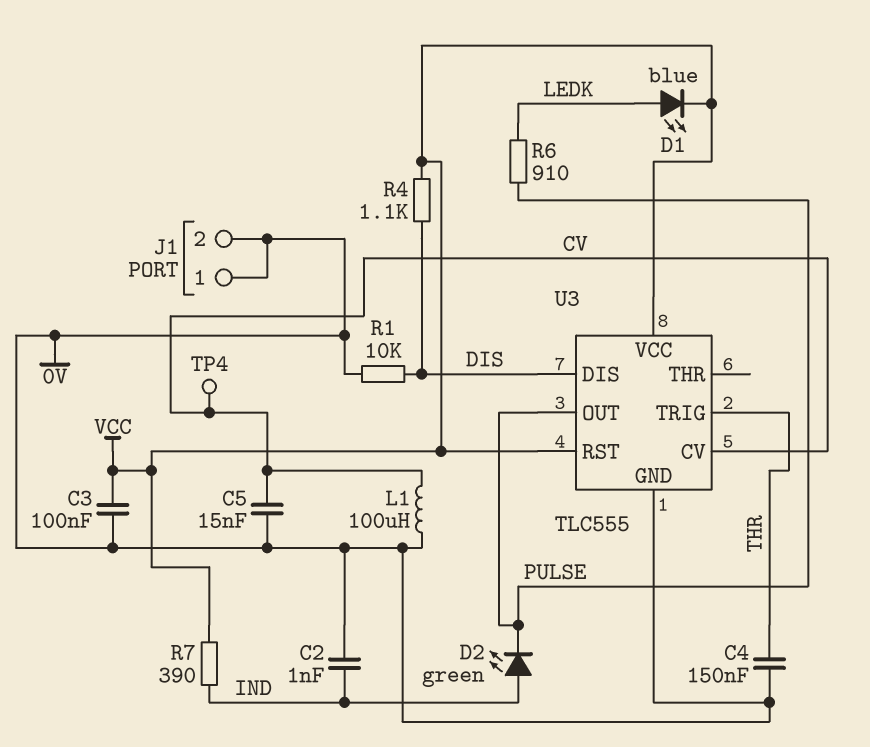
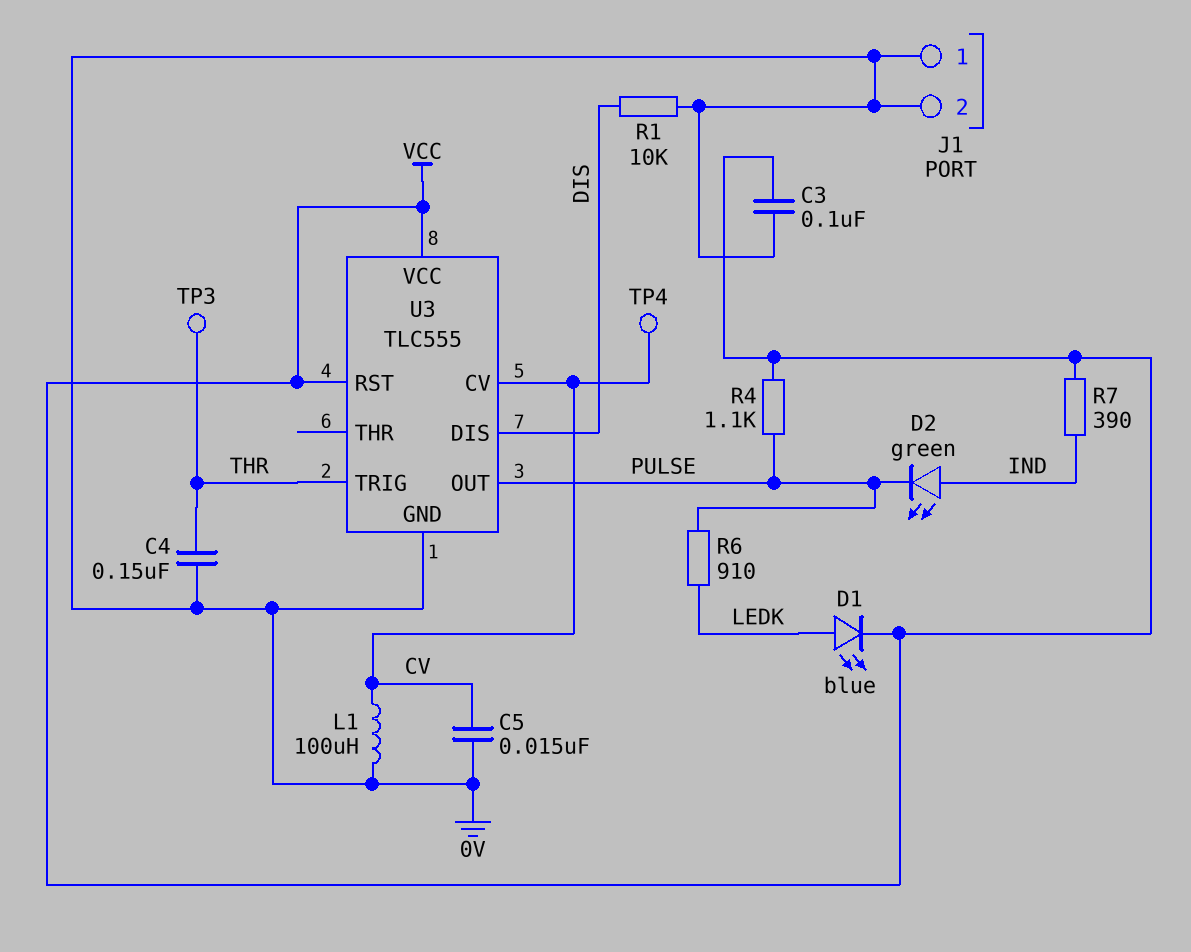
C2: 1nF (0V, IND) -> none
R4: 1.1k (DIS, VCC) -> 1.1k (PULSE, VCC)
TP3: none -> test point (THR)

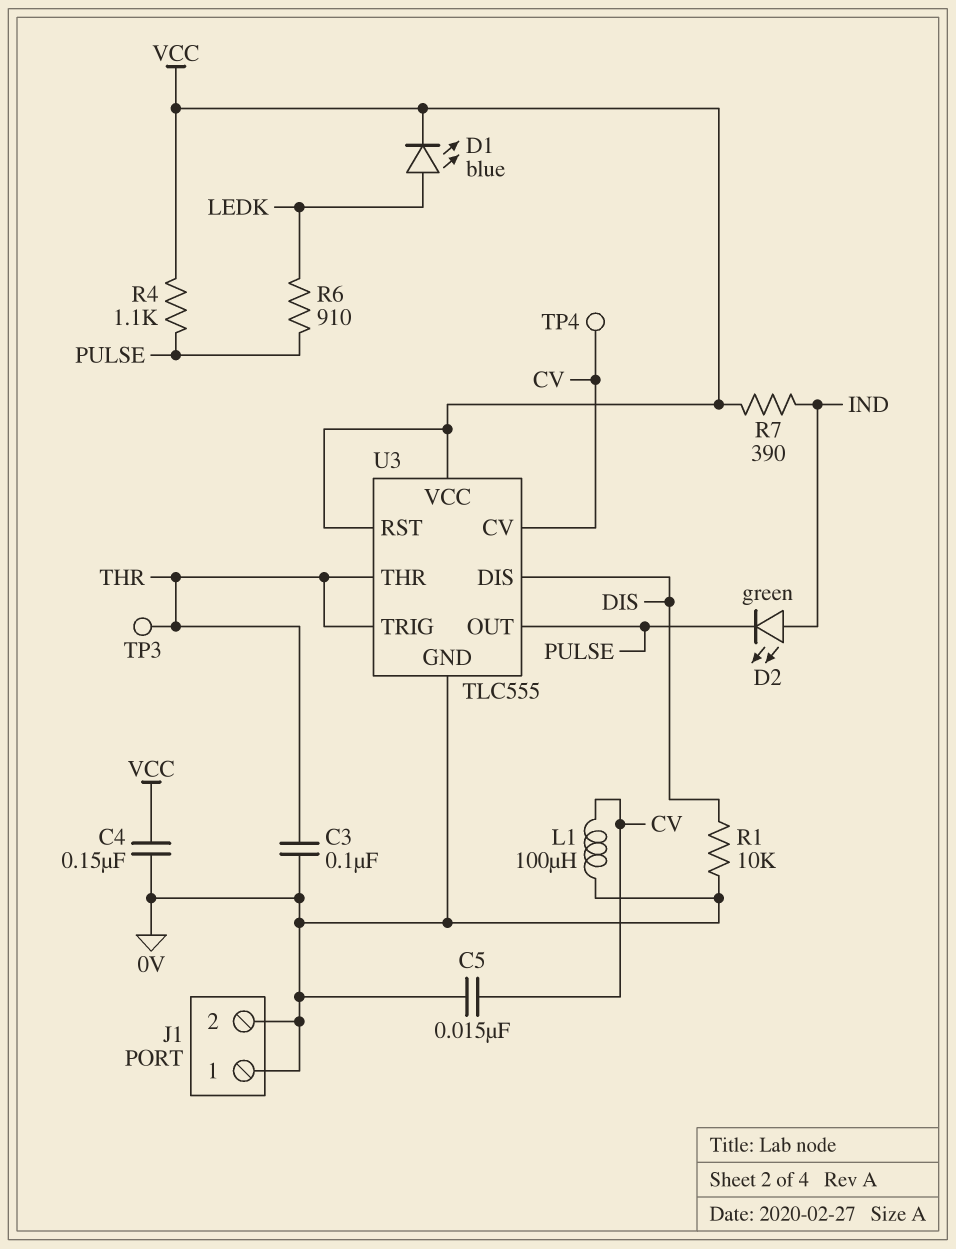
C3: 100nF (0V, VCC) -> 100nF (0V, THR)
C4: 150nF (0V, THR) -> 150nF (0V, VCC)
U3 pin THR: none -> THR

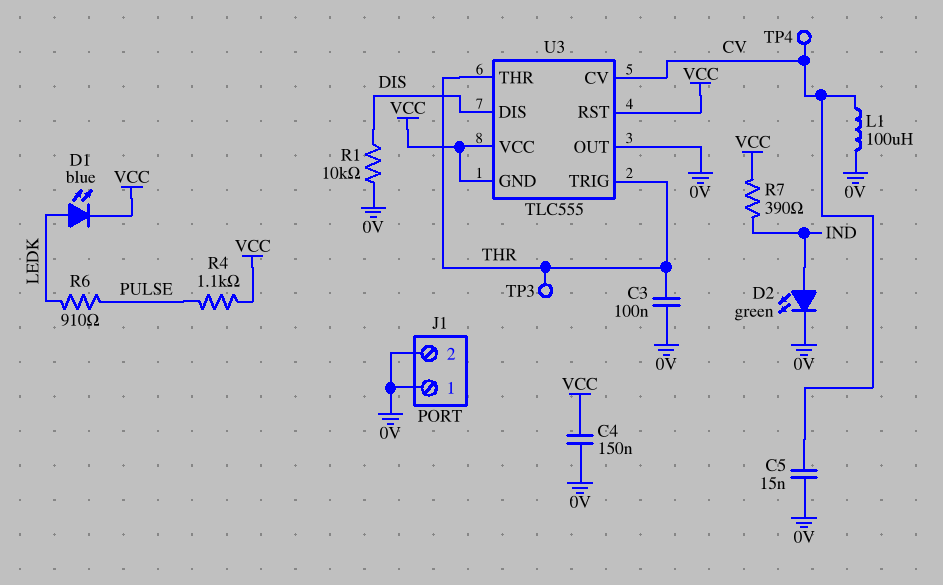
D2: LED green (A IND, K PULSE) -> LED green (A IND, K 0V)
U3 pin GND: 0V -> VCC
U3 pin OUT: PULSE -> 0V

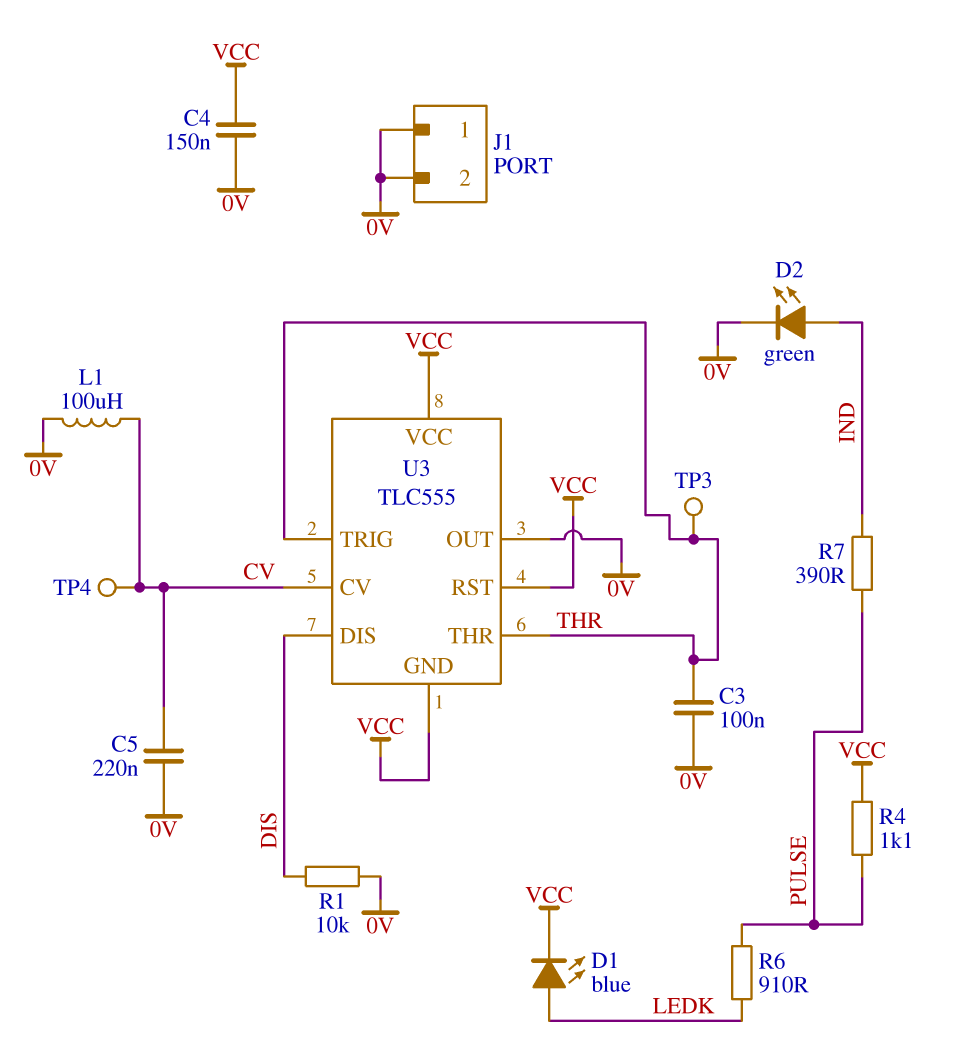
C5: 15nF (0V, CV) -> 220nF (0V, CV)
R7: 390 (IND, VCC) -> 390 (IND, PULSE)

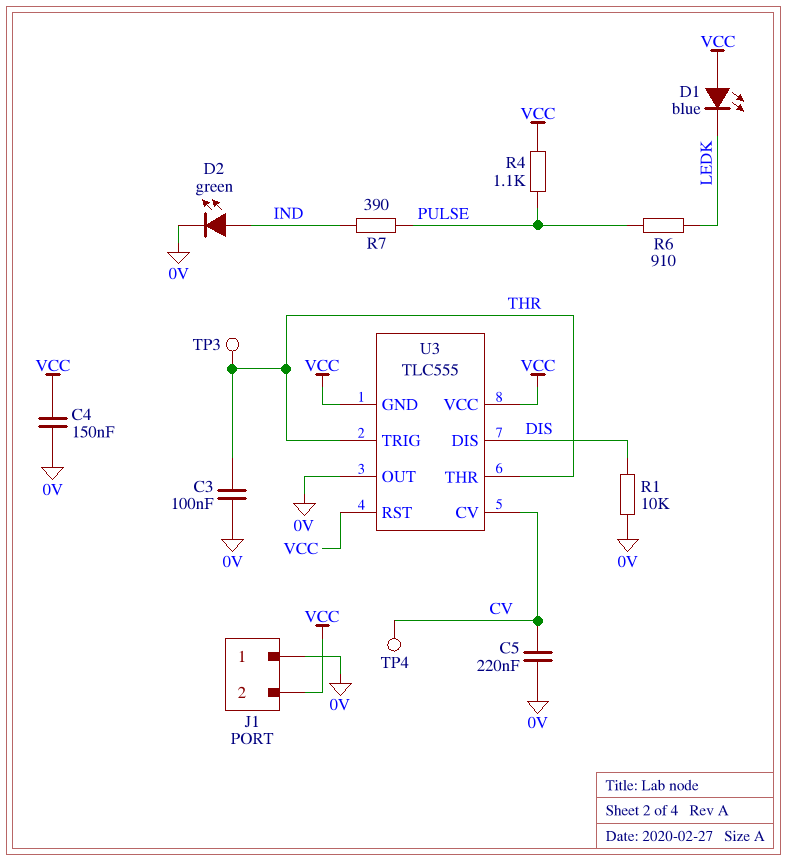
D1: LED blue (A LEDK, K VCC) -> LED blue (A VCC, K LEDK)
J1 pin 2: 0V -> VCC
L1: 100uH (0V, CV) -> none

